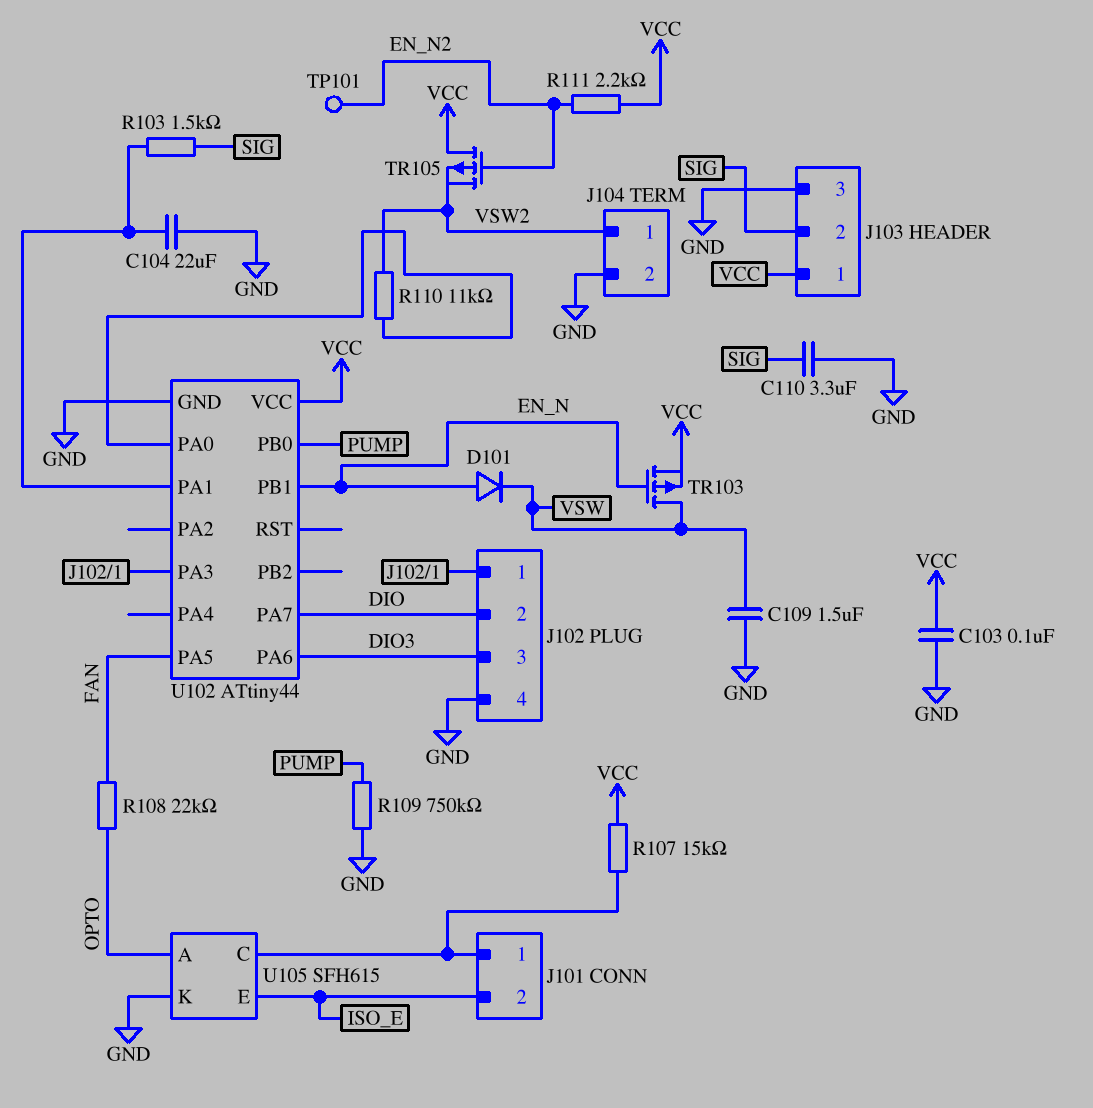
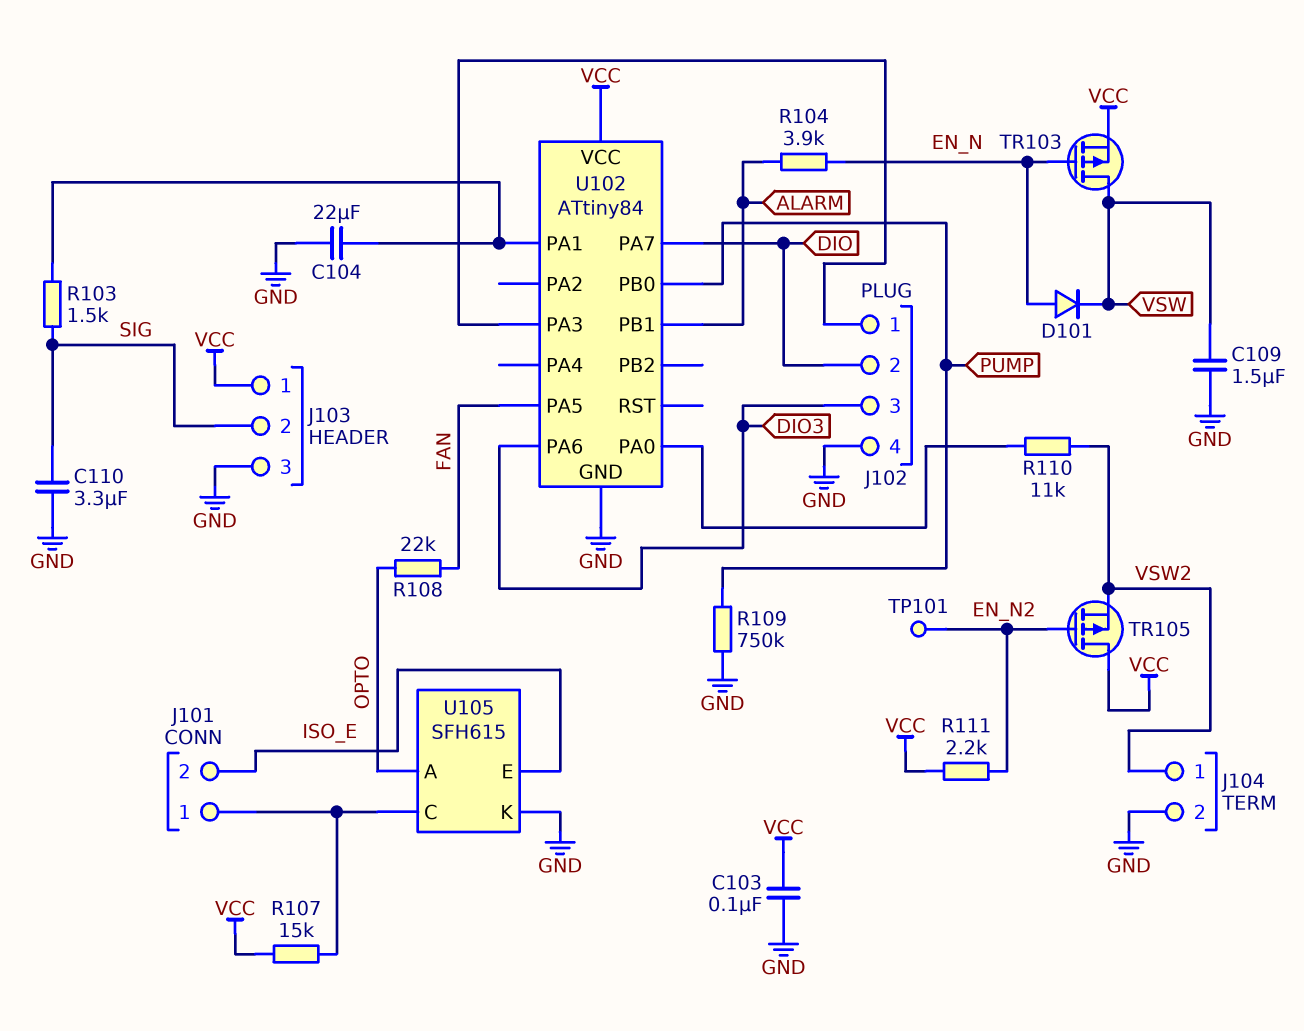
R104: none -> 3.9k (ALARM, EN_N)
U102: ATtiny44 -> ATtiny84
U102 pin PB1: EN_N -> ALARM

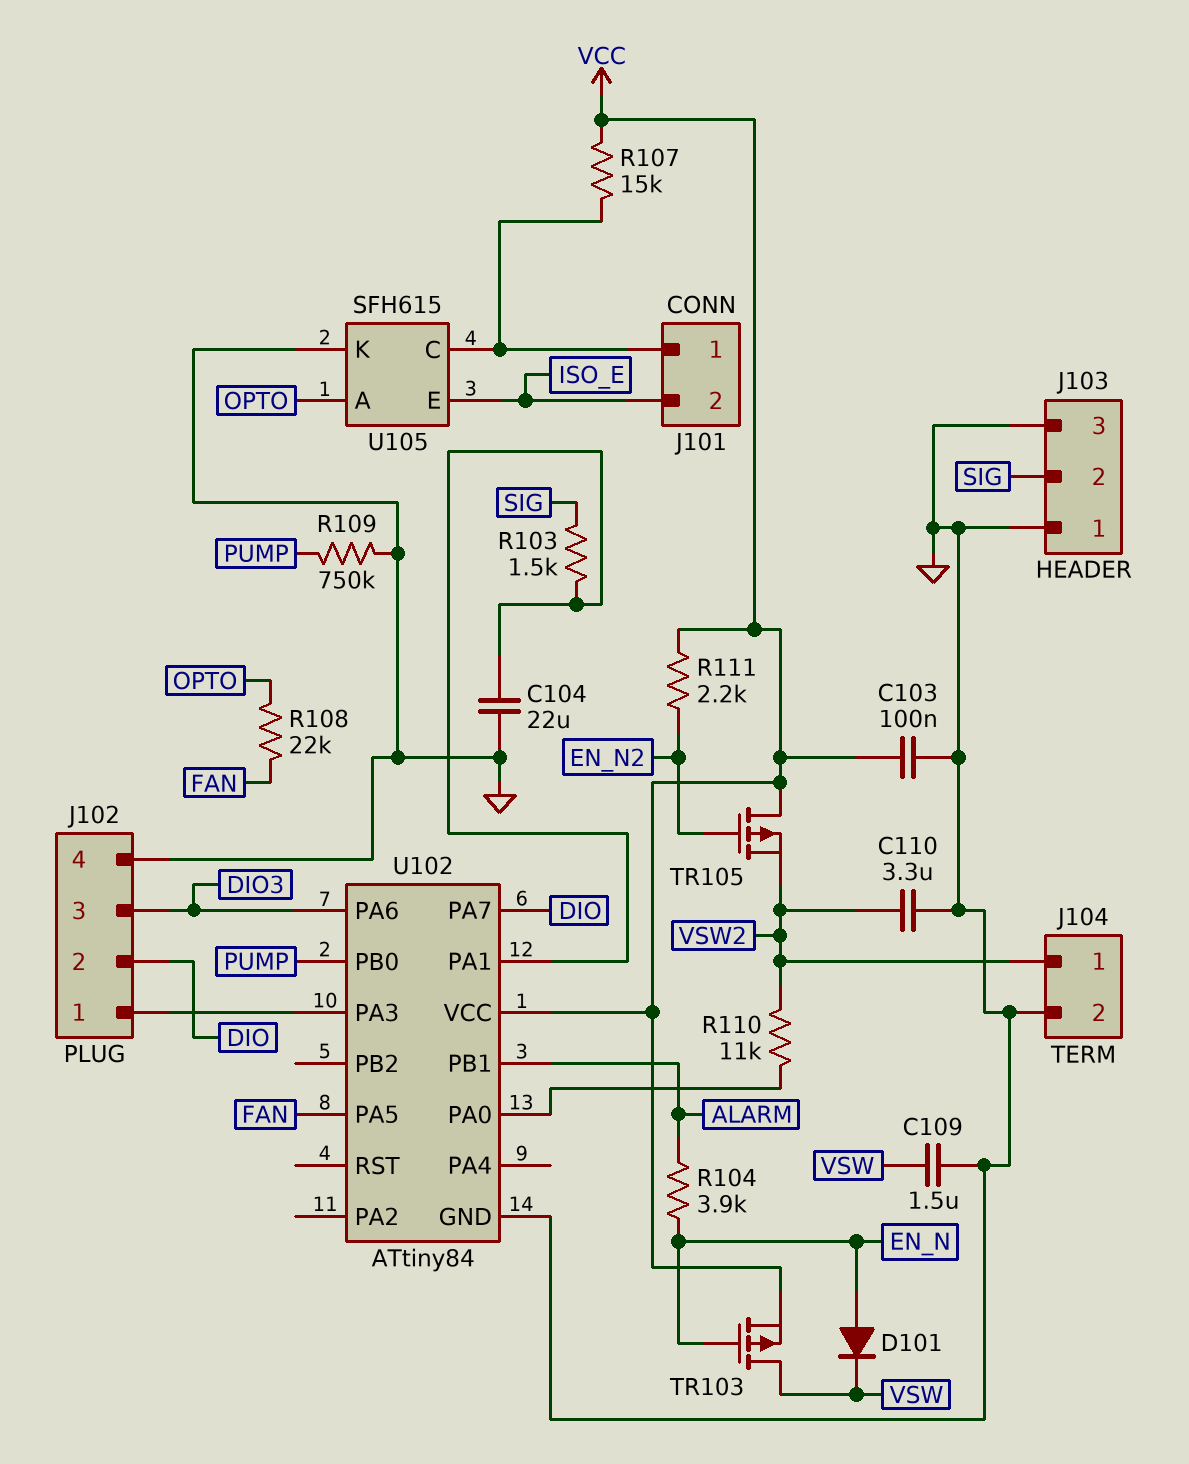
C110: 3.3uF (GND, SIG) -> 3.3uF (GND, VSW2)
J103 pin 1: VCC -> GND
TP101: test point (EN_N2) -> none

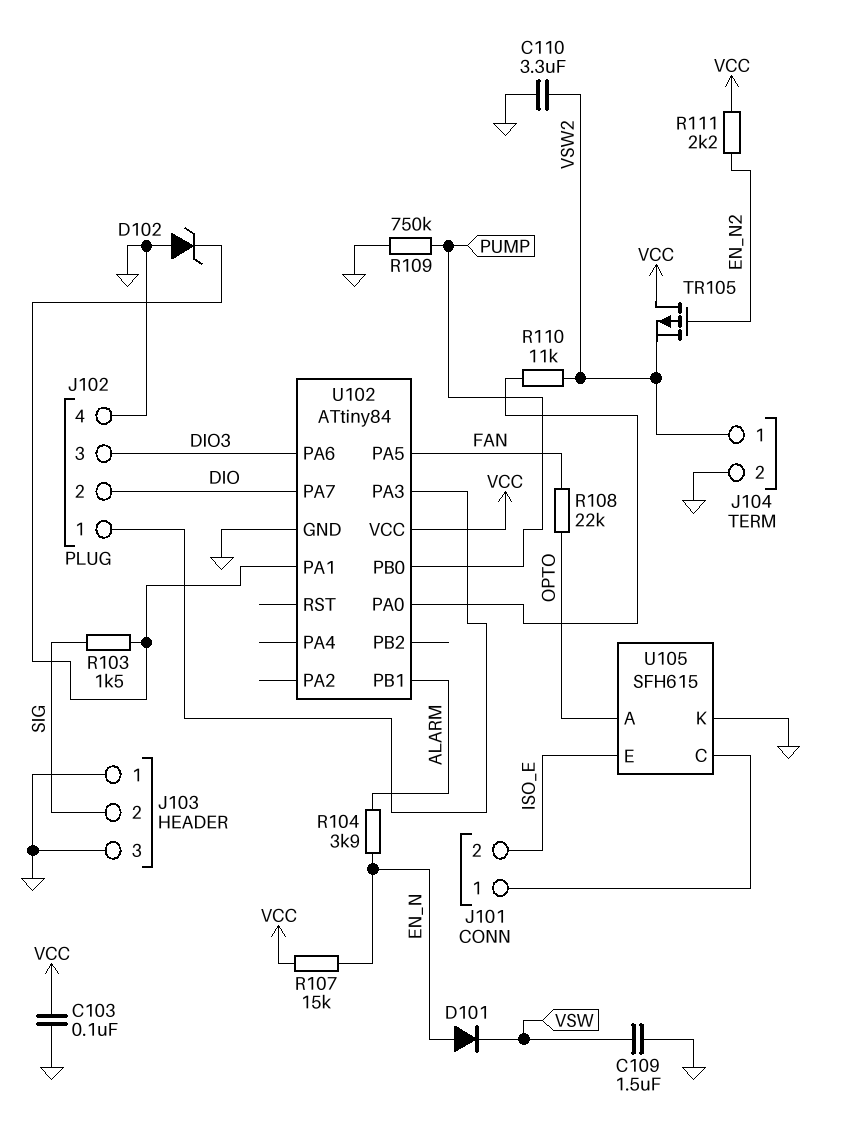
C104: 22uF (GND, U102/PA1) -> none
D102: none -> zener (A GND, K U102/PA1)
R107: 15k (J101/1, VCC) -> 15k (EN_N, VCC)
TR103: PMOS (G EN_N, D VSW, S VCC) -> none

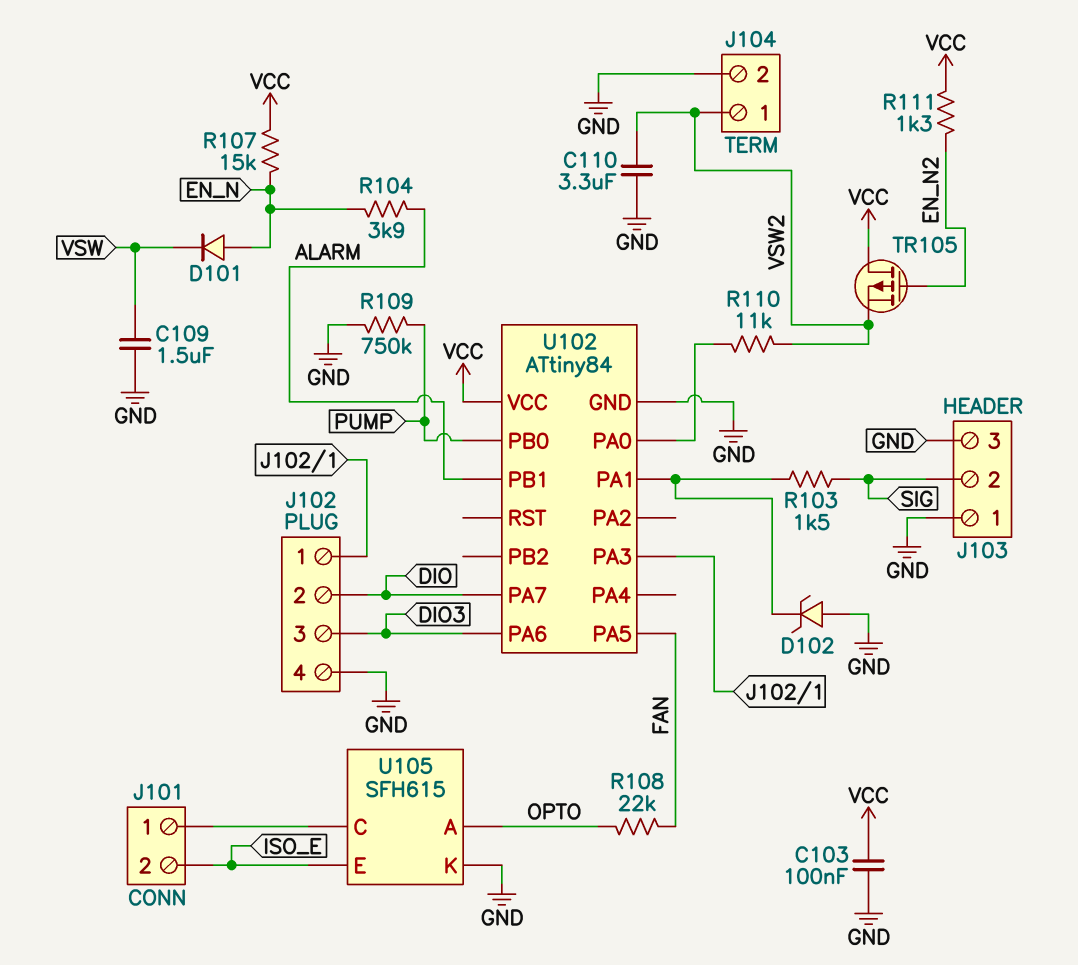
R111: 2.2k (EN_N2, VCC) -> 1.3k (EN_N2, VCC)

